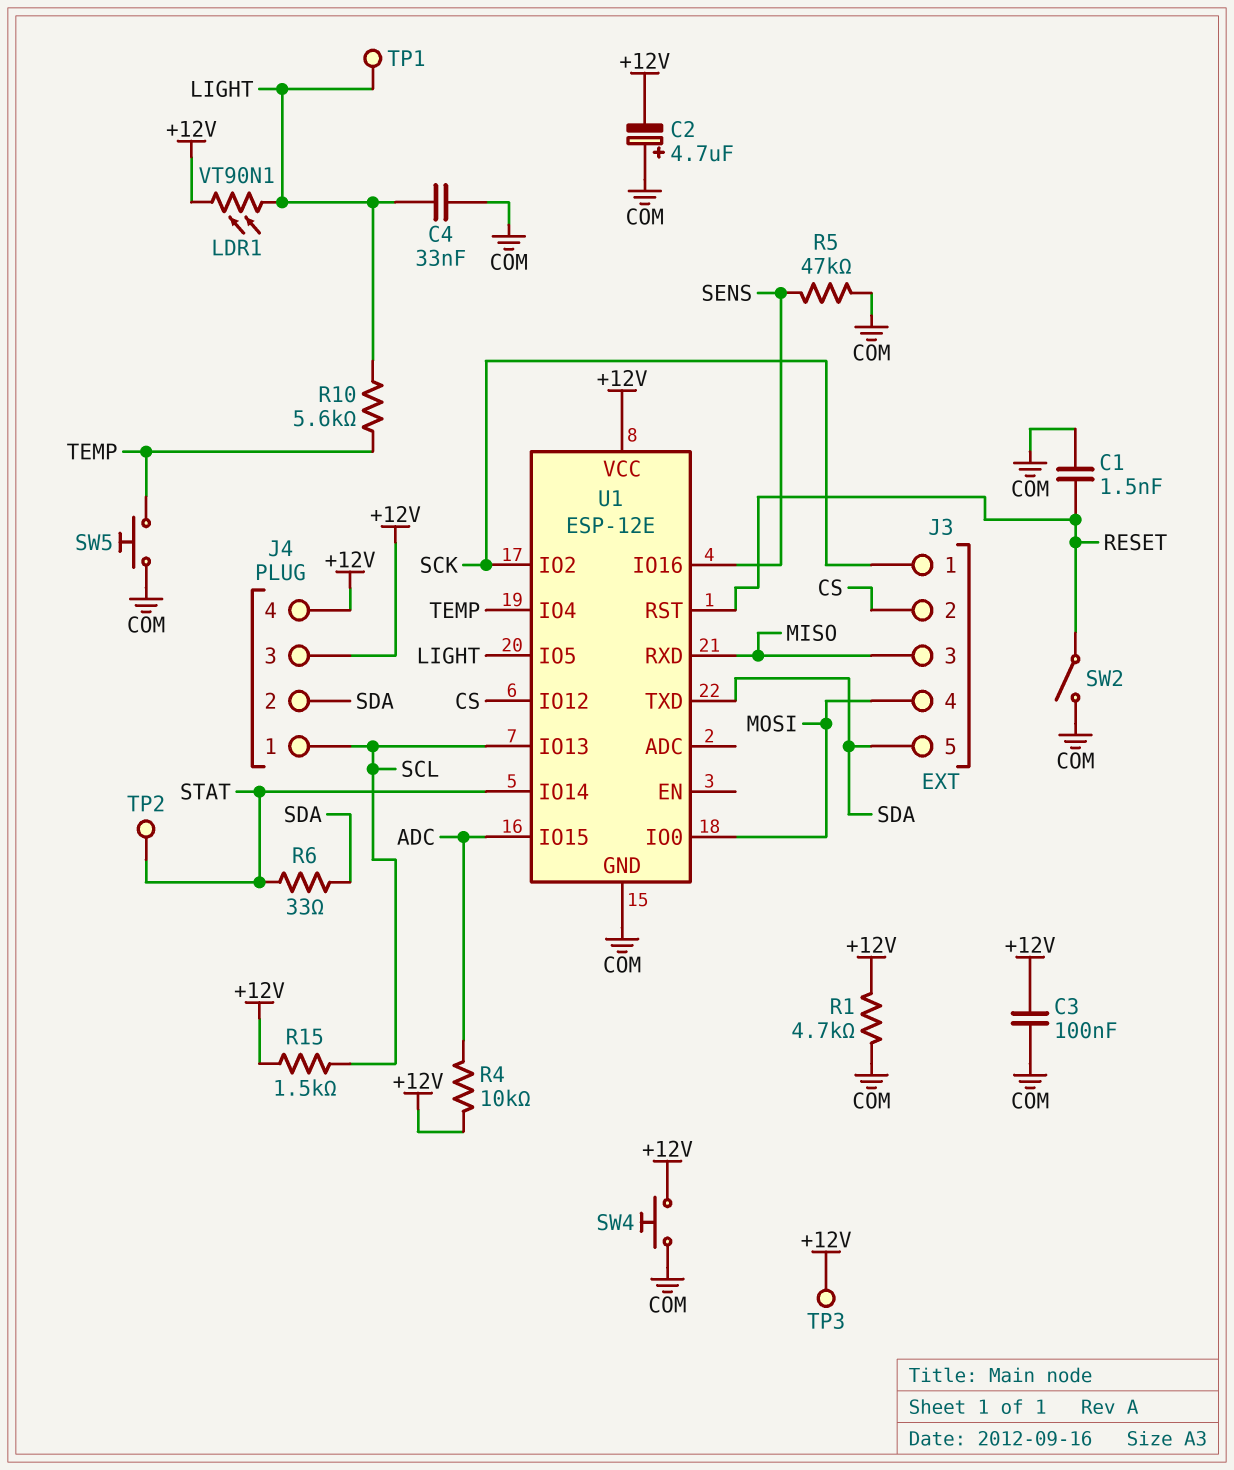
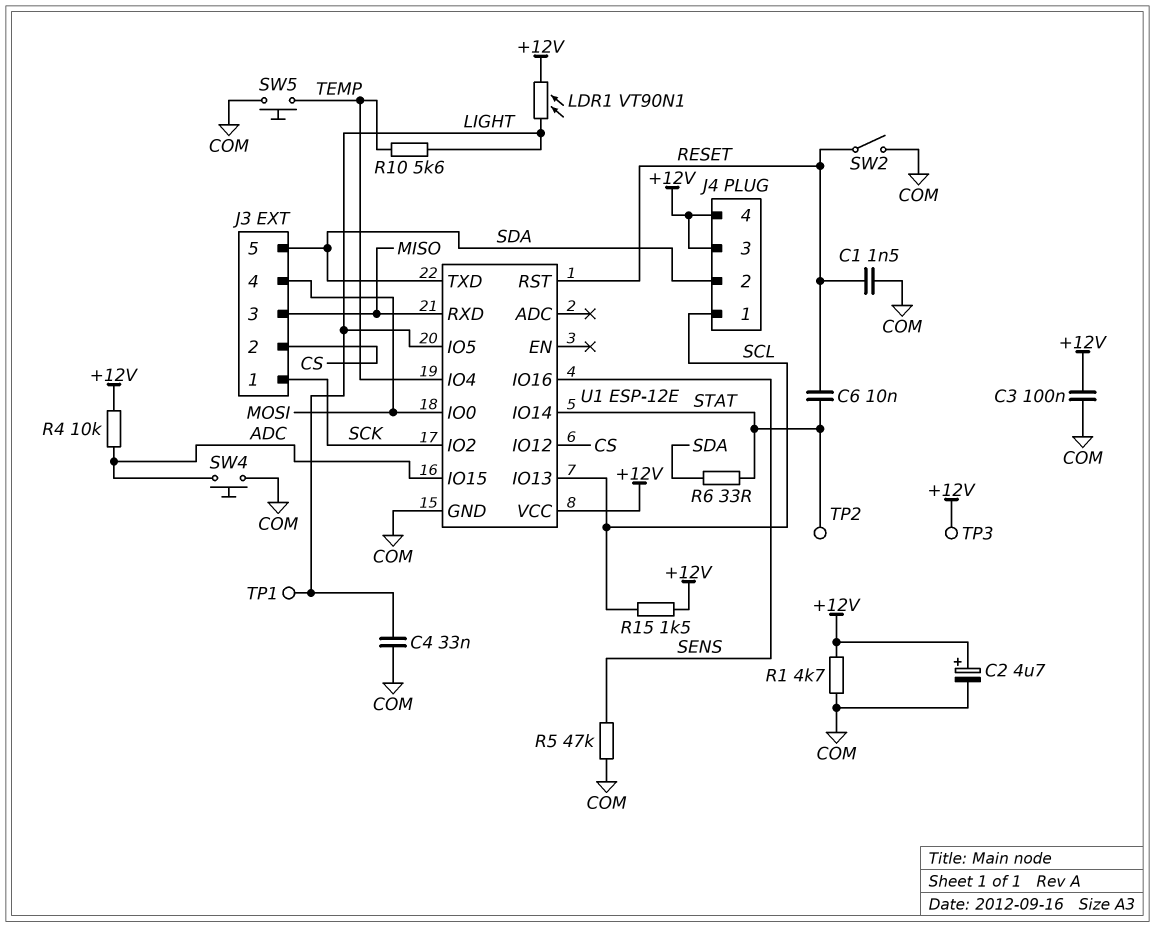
C2: 4.7uF (plus COM, minus +12V) -> 4.7uF (plus +12V, minus COM)
C6: none -> 10nF (RESET, STAT)
SW4: button (+12V, COM) -> button (ADC, COM)

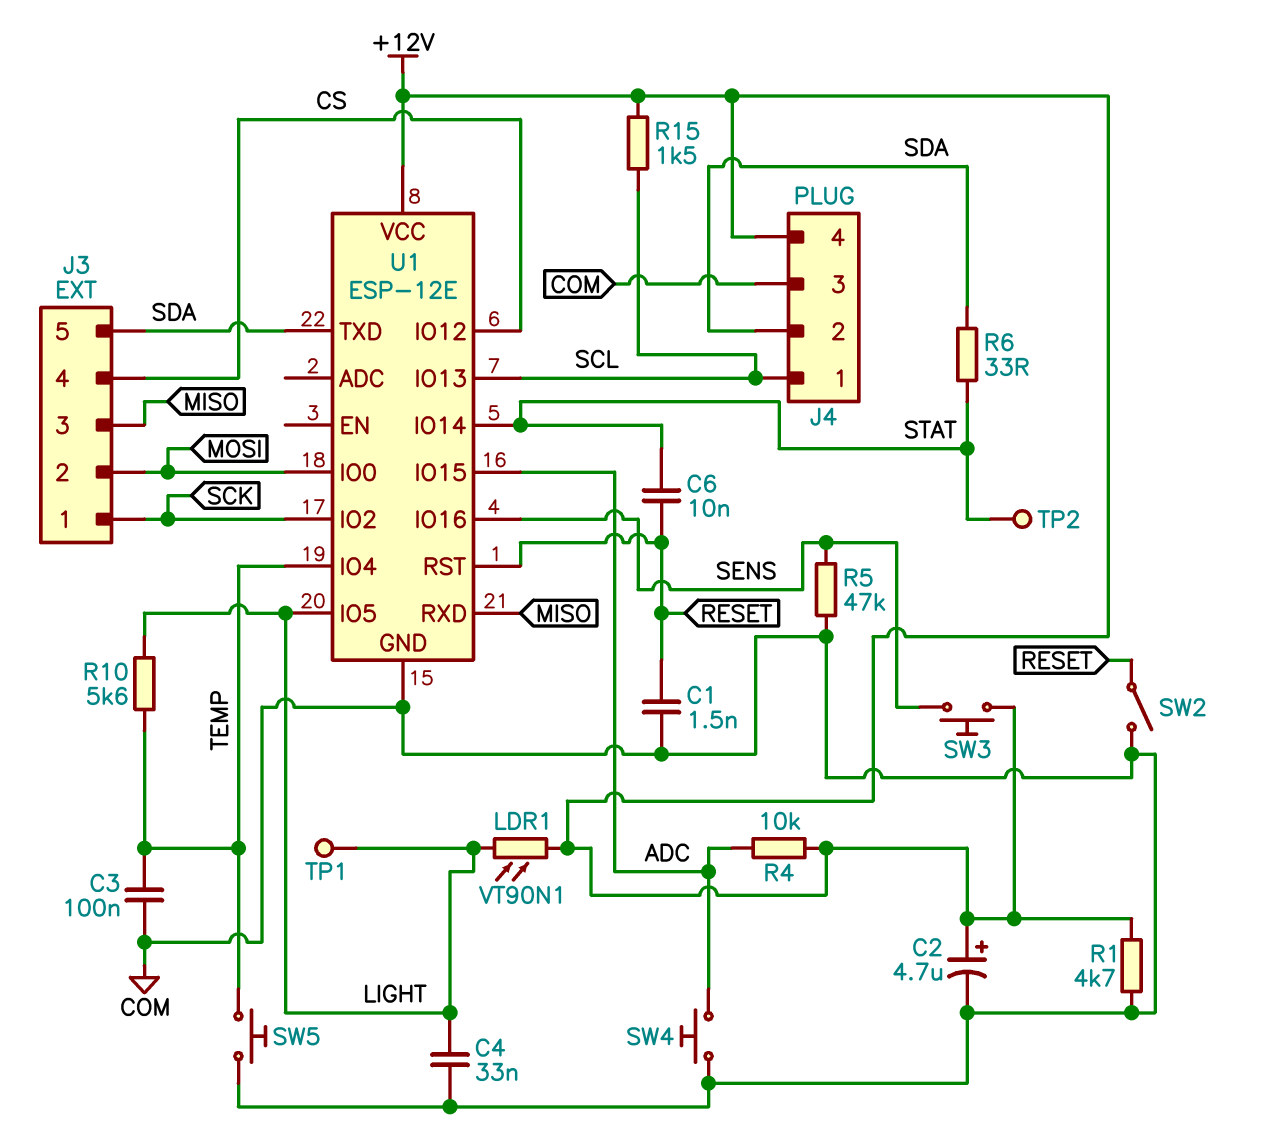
C3: 100nF (+12V, COM) -> 100nF (COM, TEMP)
J3 pin 2: CS -> MOSI
J3 pin 4: MOSI -> CS
J4 pin 3: +12V -> COM
SW3: none -> button (+12V, SENS)
TP3: test point (+12V) -> none

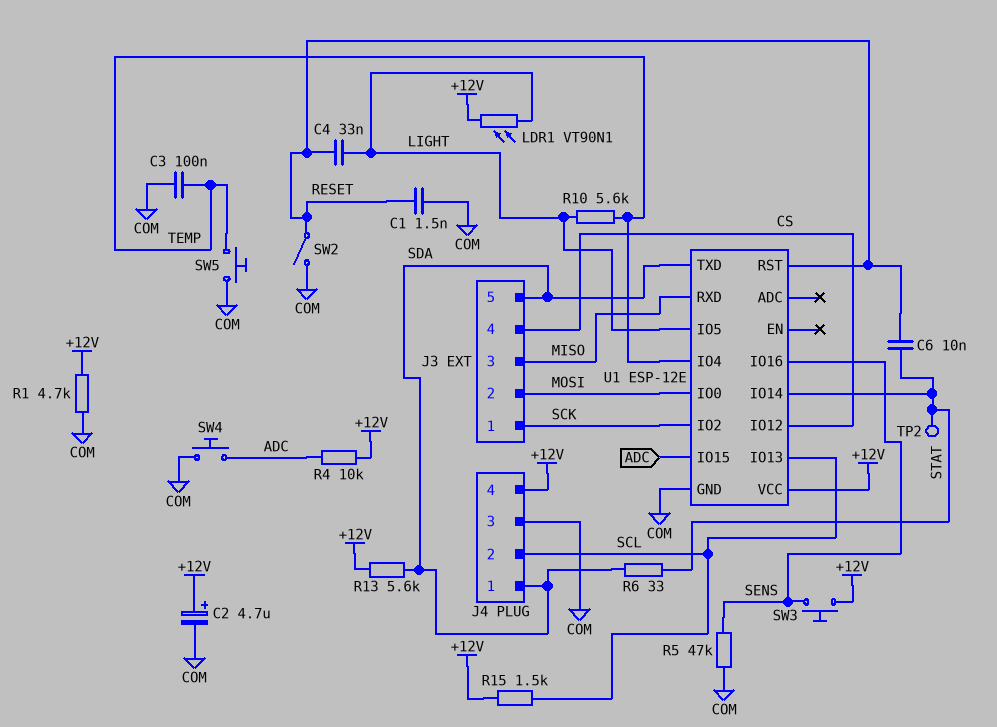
C4: 33nF (COM, LIGHT) -> 33nF (LIGHT, RESET)
J4 pin 1: SCL -> SDA
J4 pin 2: SDA -> SCL
R13: none -> 5.6k (+12V, SDA)
TP1: test point (LIGHT) -> none

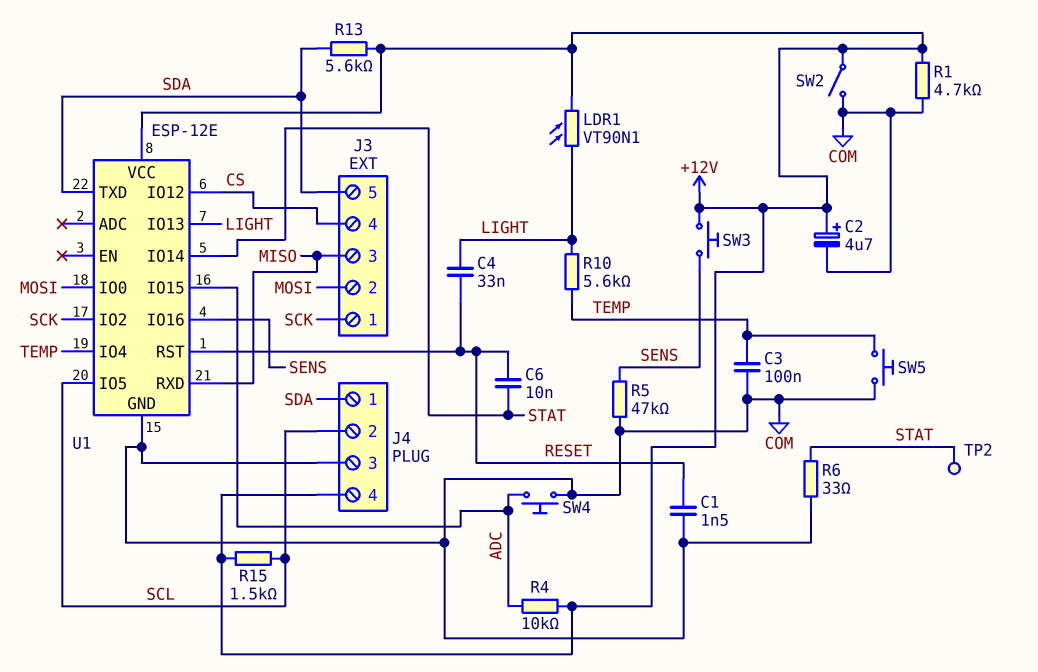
R6: 33 (SDA, STAT) -> 33 (COM, STAT)
SW2: switch (COM, RESET) -> switch (+12V, COM)
U1 pin IO5: LIGHT -> SCL
U1 pin IO13: SCL -> LIGHT

